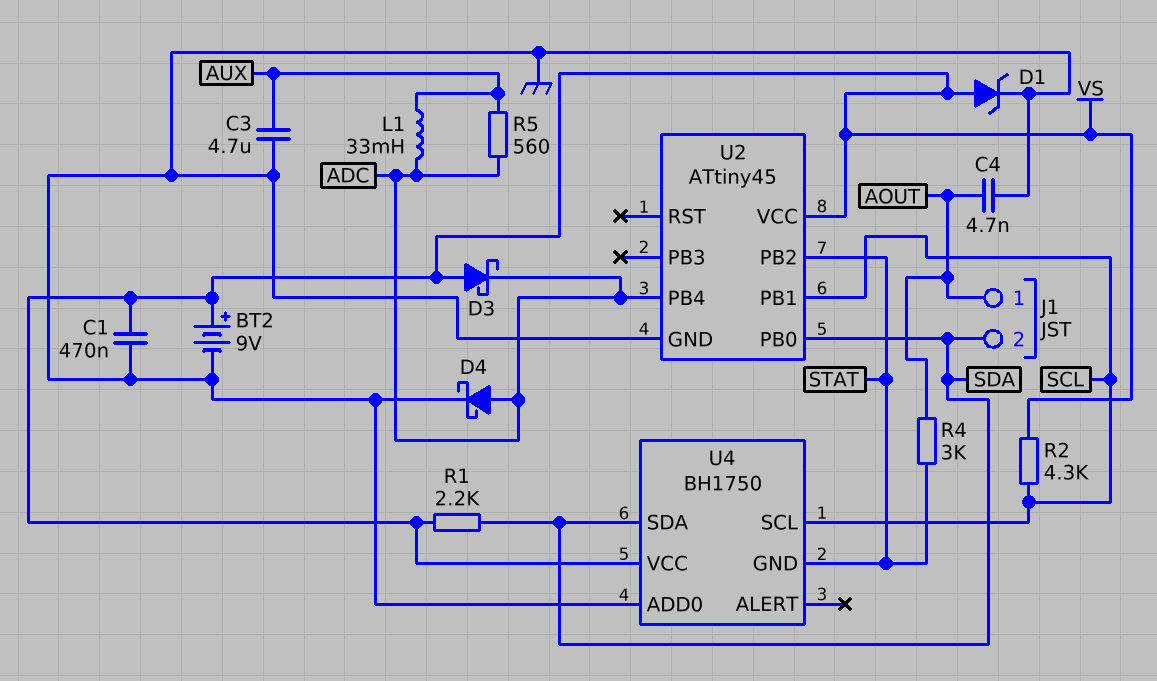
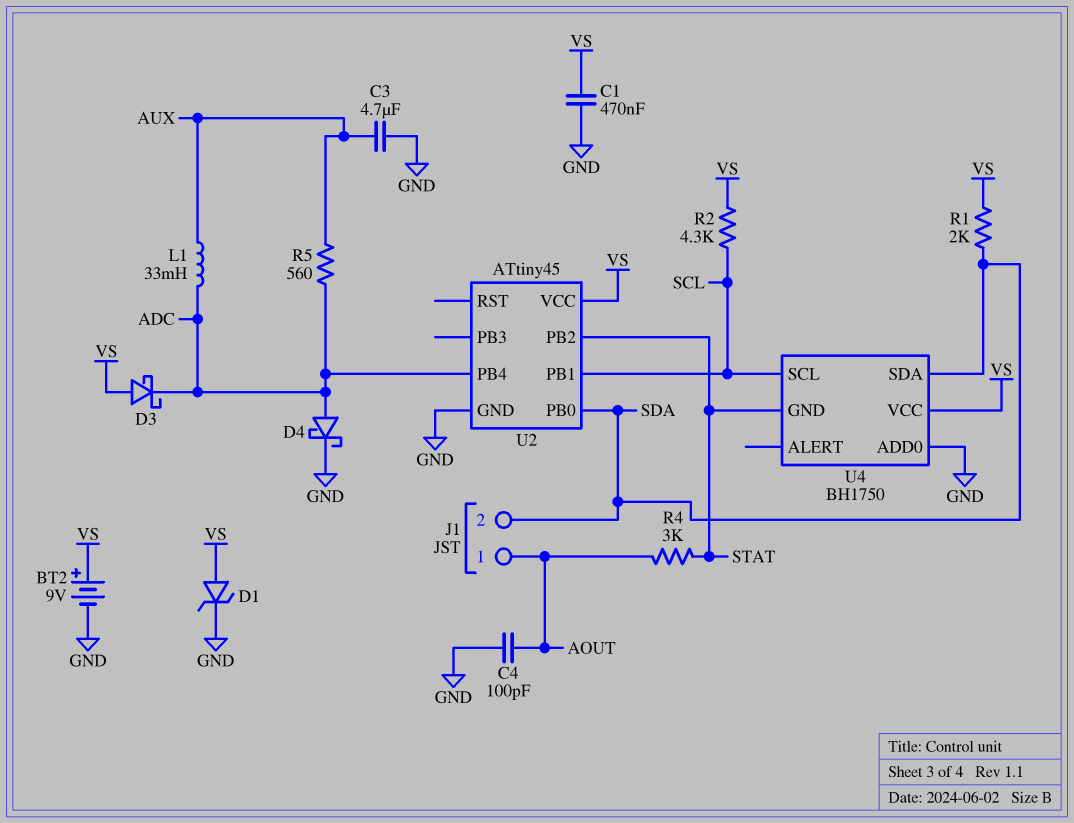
C4: 4.7nF (AOUT, GND) -> 100pF (AOUT, GND)
R1: 2.2k (SDA, VS) -> 2k (SDA, VS)

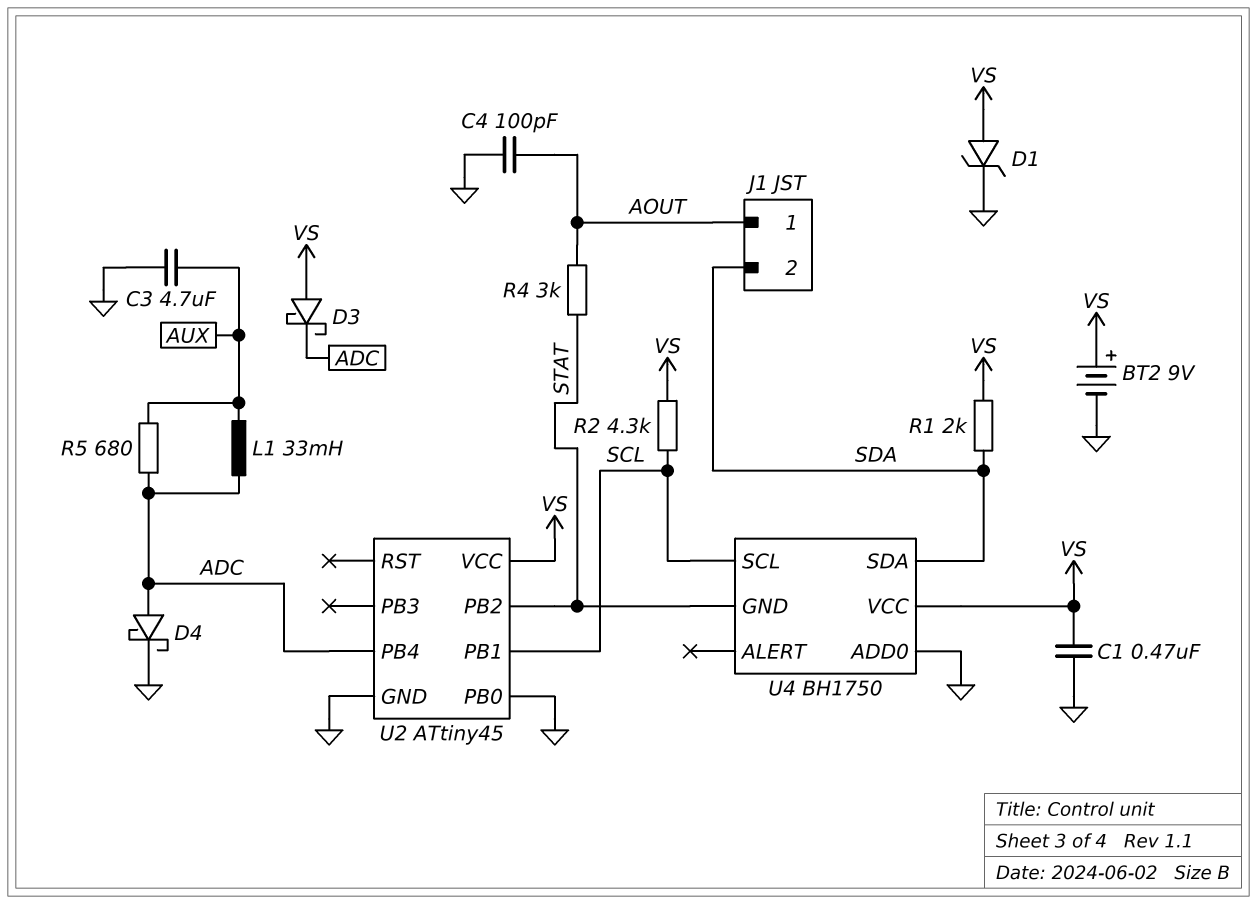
R5: 560 (ADC, AUX) -> 680 (ADC, AUX)
U2 pin PB0: SDA -> GND

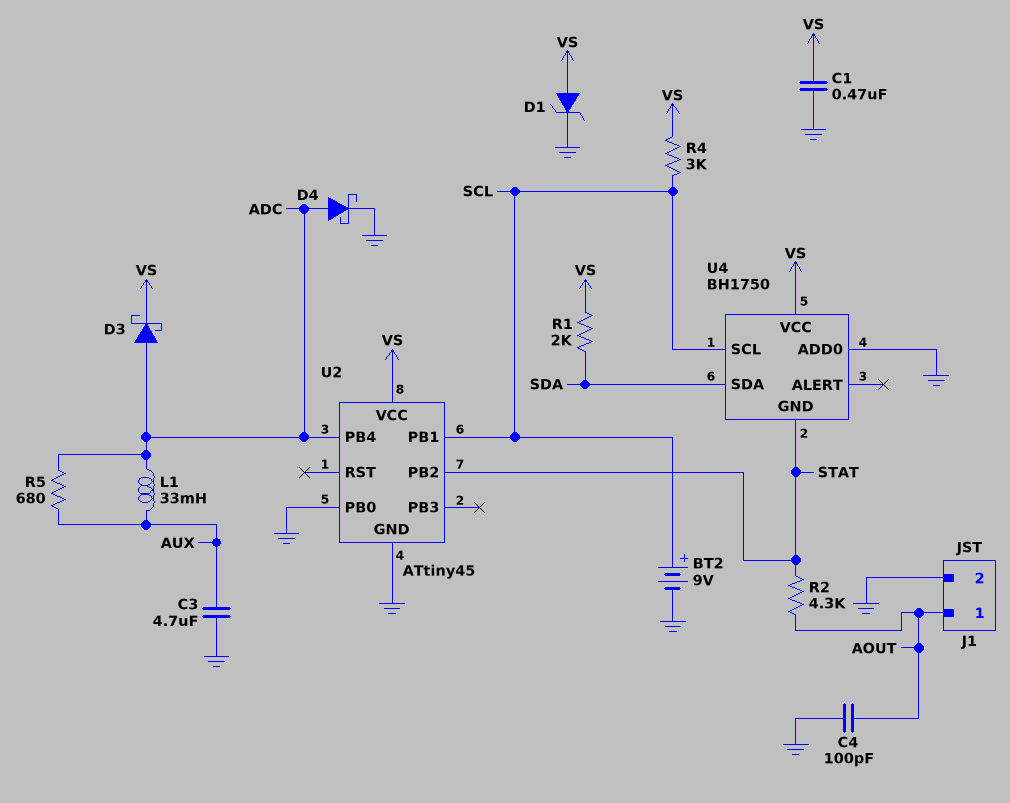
BT2: 9V (plus VS, minus GND) -> 9V (plus SCL, minus GND)
D3: schottky (A VS, K ADC) -> schottky (A ADC, K VS)
J1 pin 2: SDA -> GND
R2: 4.3k (SCL, VS) -> 4.3k (AOUT, STAT)
R4: 3k (AOUT, STAT) -> 3k (SCL, VS)

